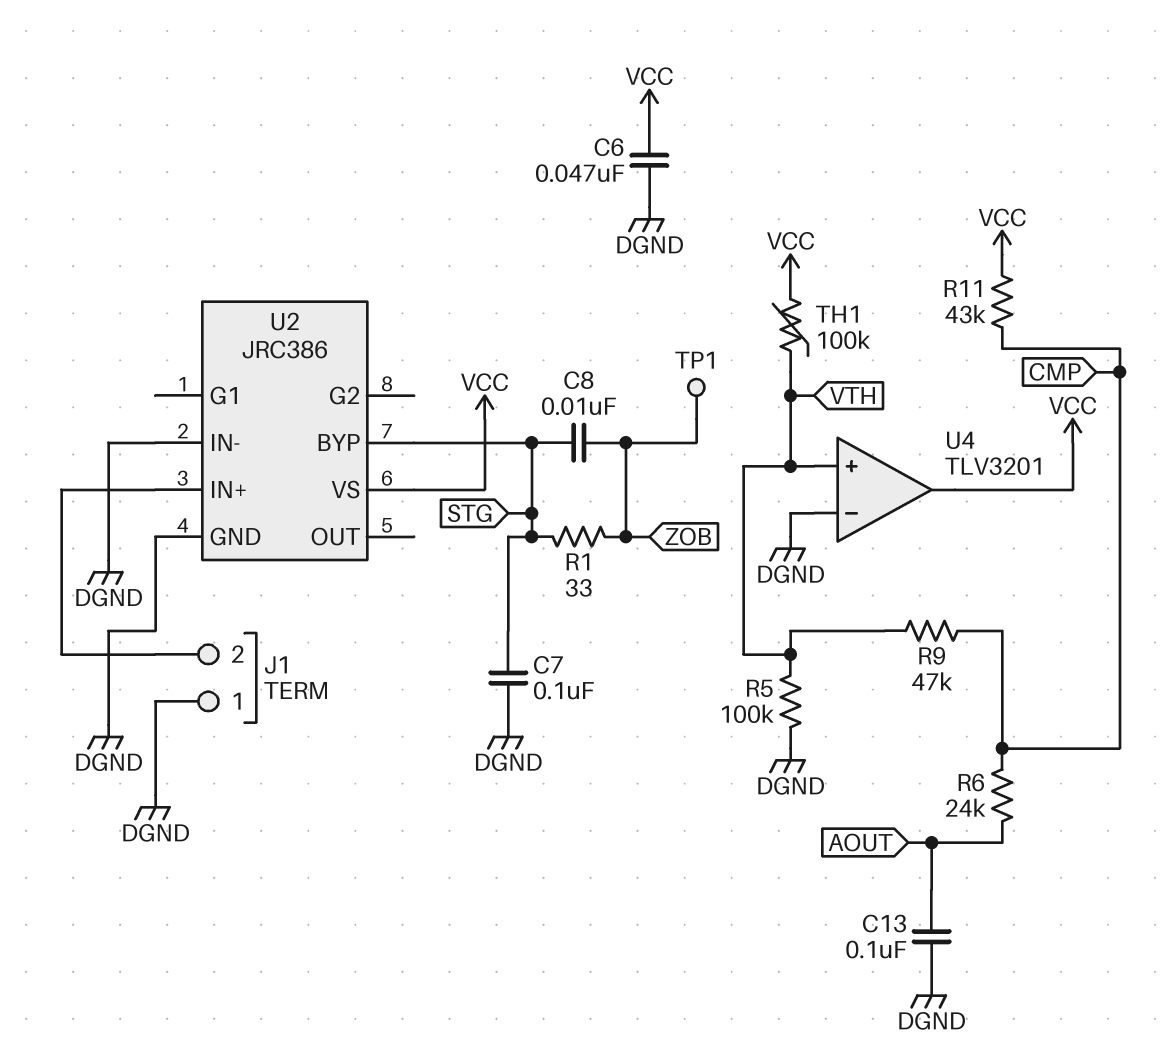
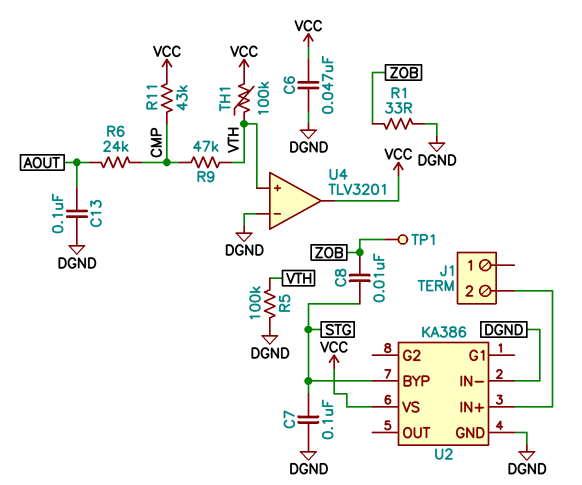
J1 pin 1: DGND -> none
R1: 33 (STG, ZOB) -> 33 (DGND, ZOB)
U2: JRC386 -> KA386

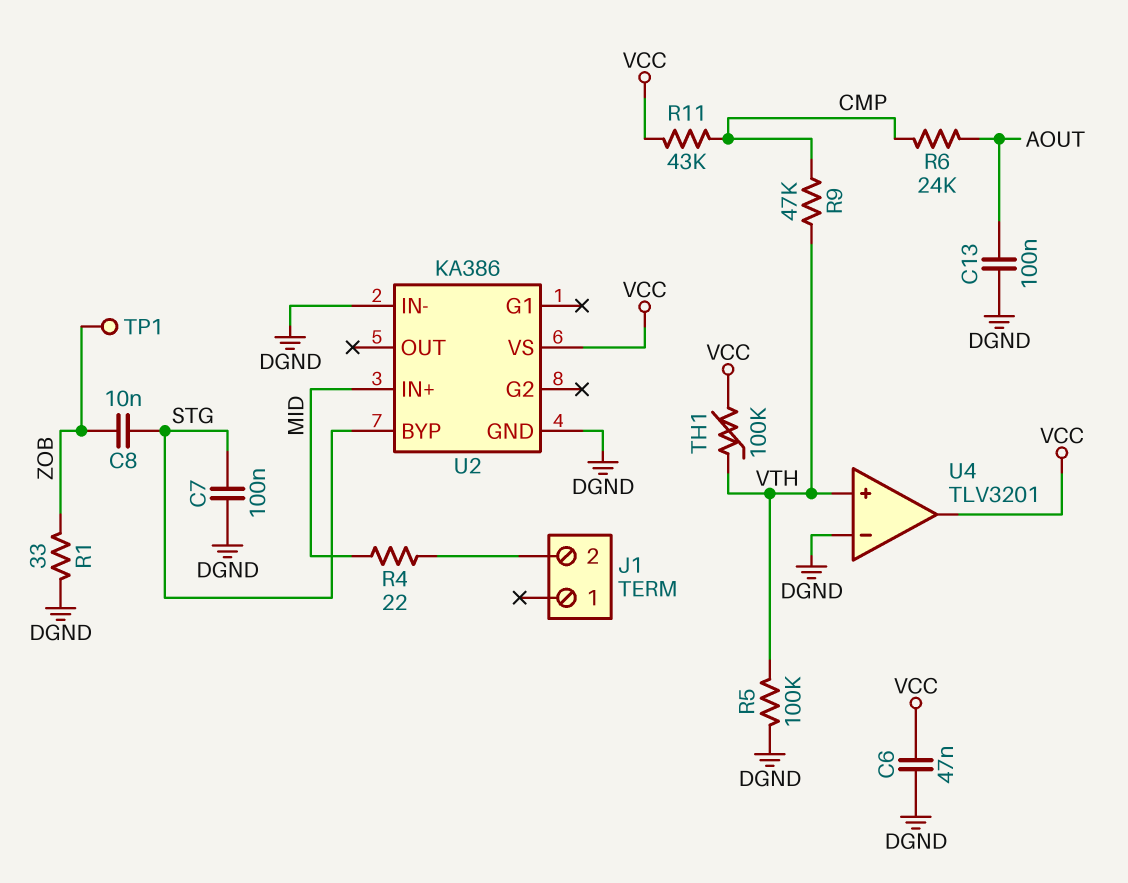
R4: none -> 22 (J1/2, MID)
U2 pin IN+: J1/2 -> MID

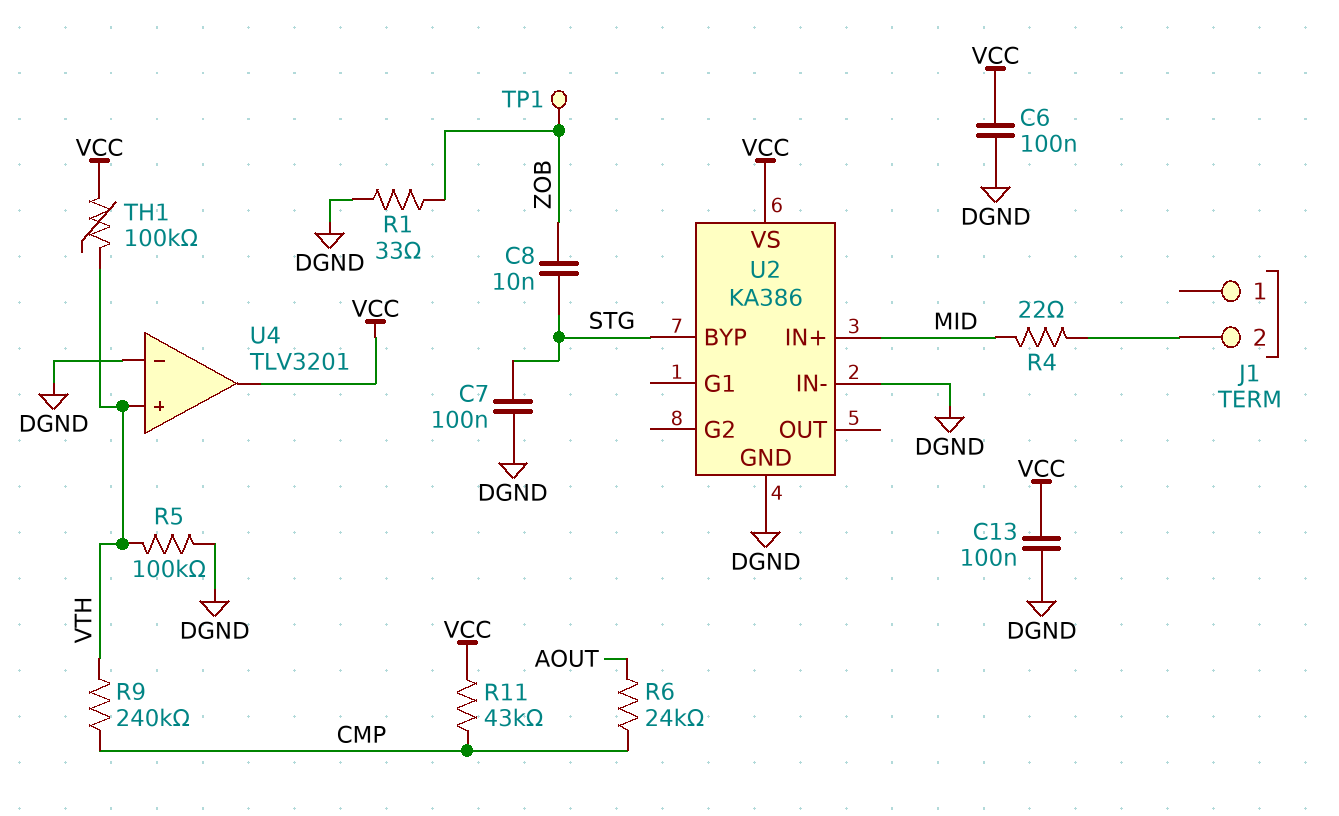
C6: 47nF (DGND, VCC) -> 100nF (DGND, VCC)
C13: 100nF (AOUT, DGND) -> 100nF (DGND, VCC)
R9: 47k (CMP, VTH) -> 240k (CMP, VTH)

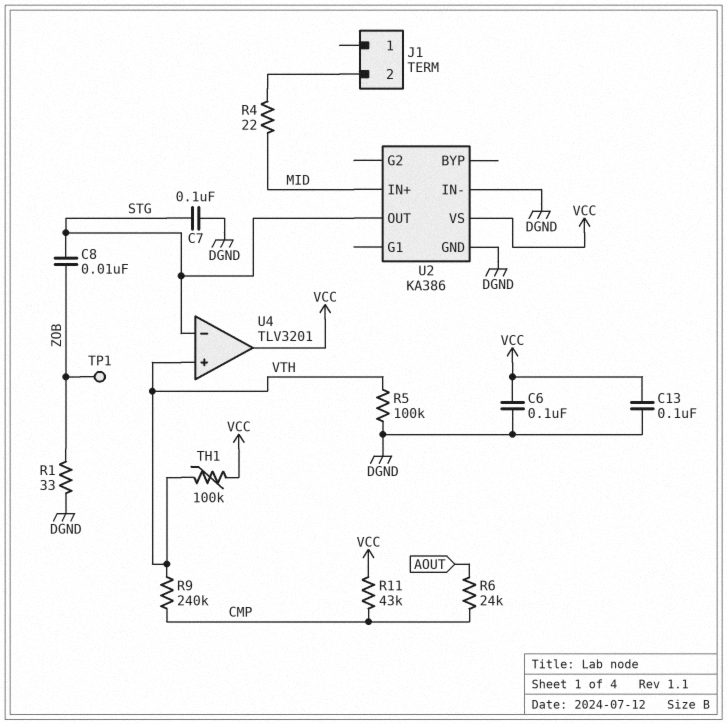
U2 pin BYP: STG -> none
U2 pin OUT: none -> STG
U4 pin in-: DGND -> STG

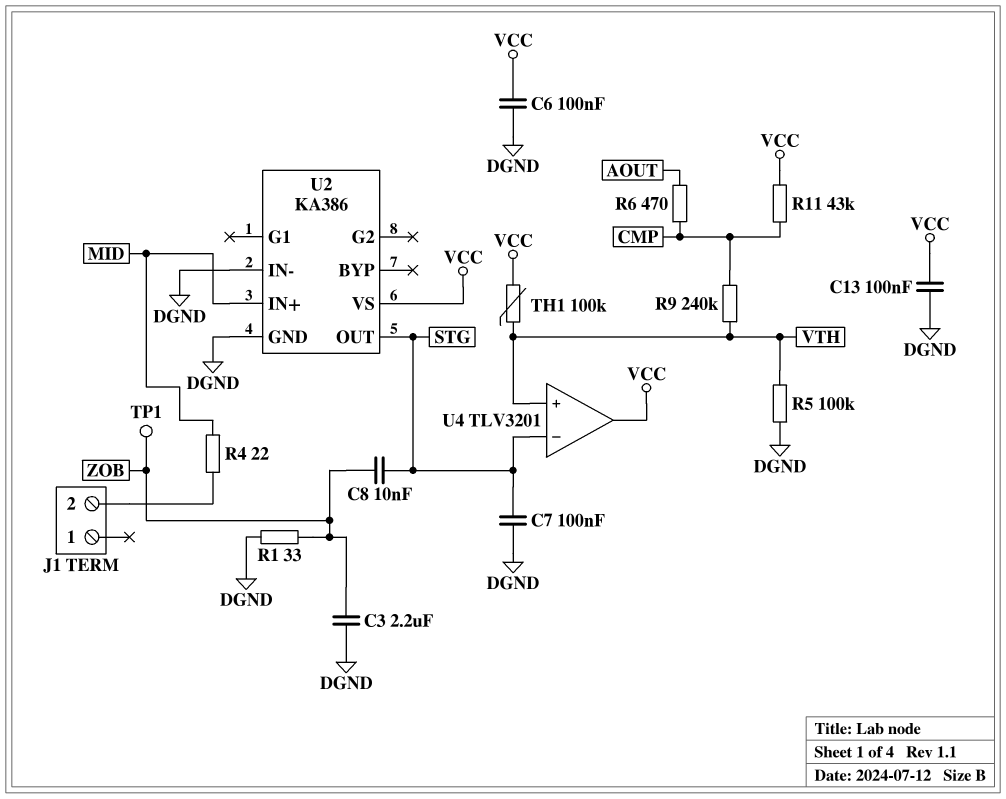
C3: none -> 2.2uF (DGND, ZOB)
R6: 24k (AOUT, CMP) -> 470 (AOUT, CMP)

